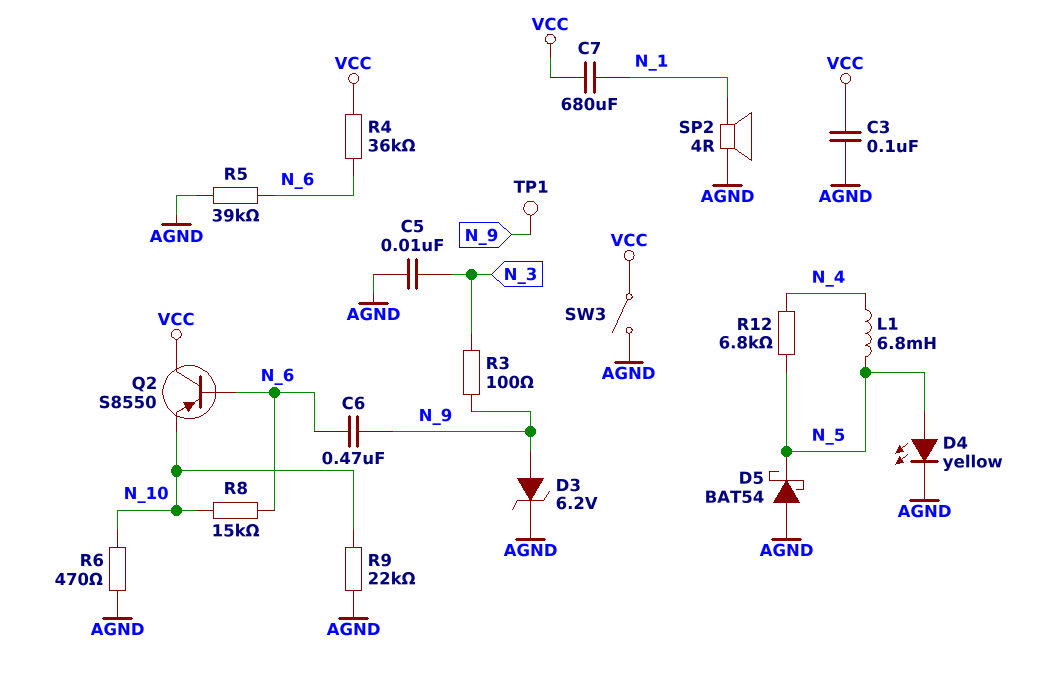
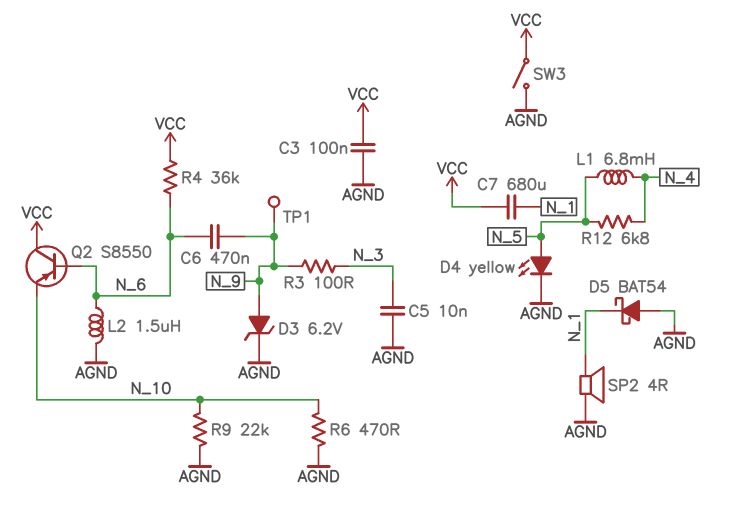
D5: schottky BAT54 (A AGND, K N_5) -> schottky BAT54 (A AGND, K N_1)
L2: none -> 1.5uH (AGND, N_6)
R5: 39k (AGND, N_6) -> none
R8: 15k (N_6, N_10) -> none

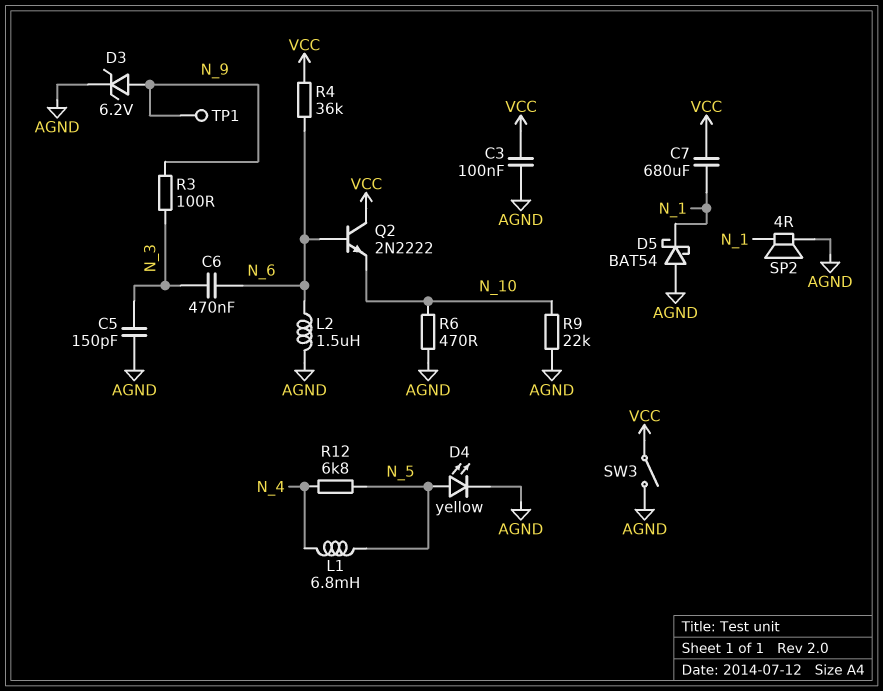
C5: 10nF (AGND, N_3) -> 150pF (AGND, N_3)
C6: 470nF (N_6, N_9) -> 470nF (N_3, N_6)
Q2: PNP S8550 (B N_6, C VCC, E N_10) -> NPN 2N2222 (B N_6, C VCC, E N_10)

